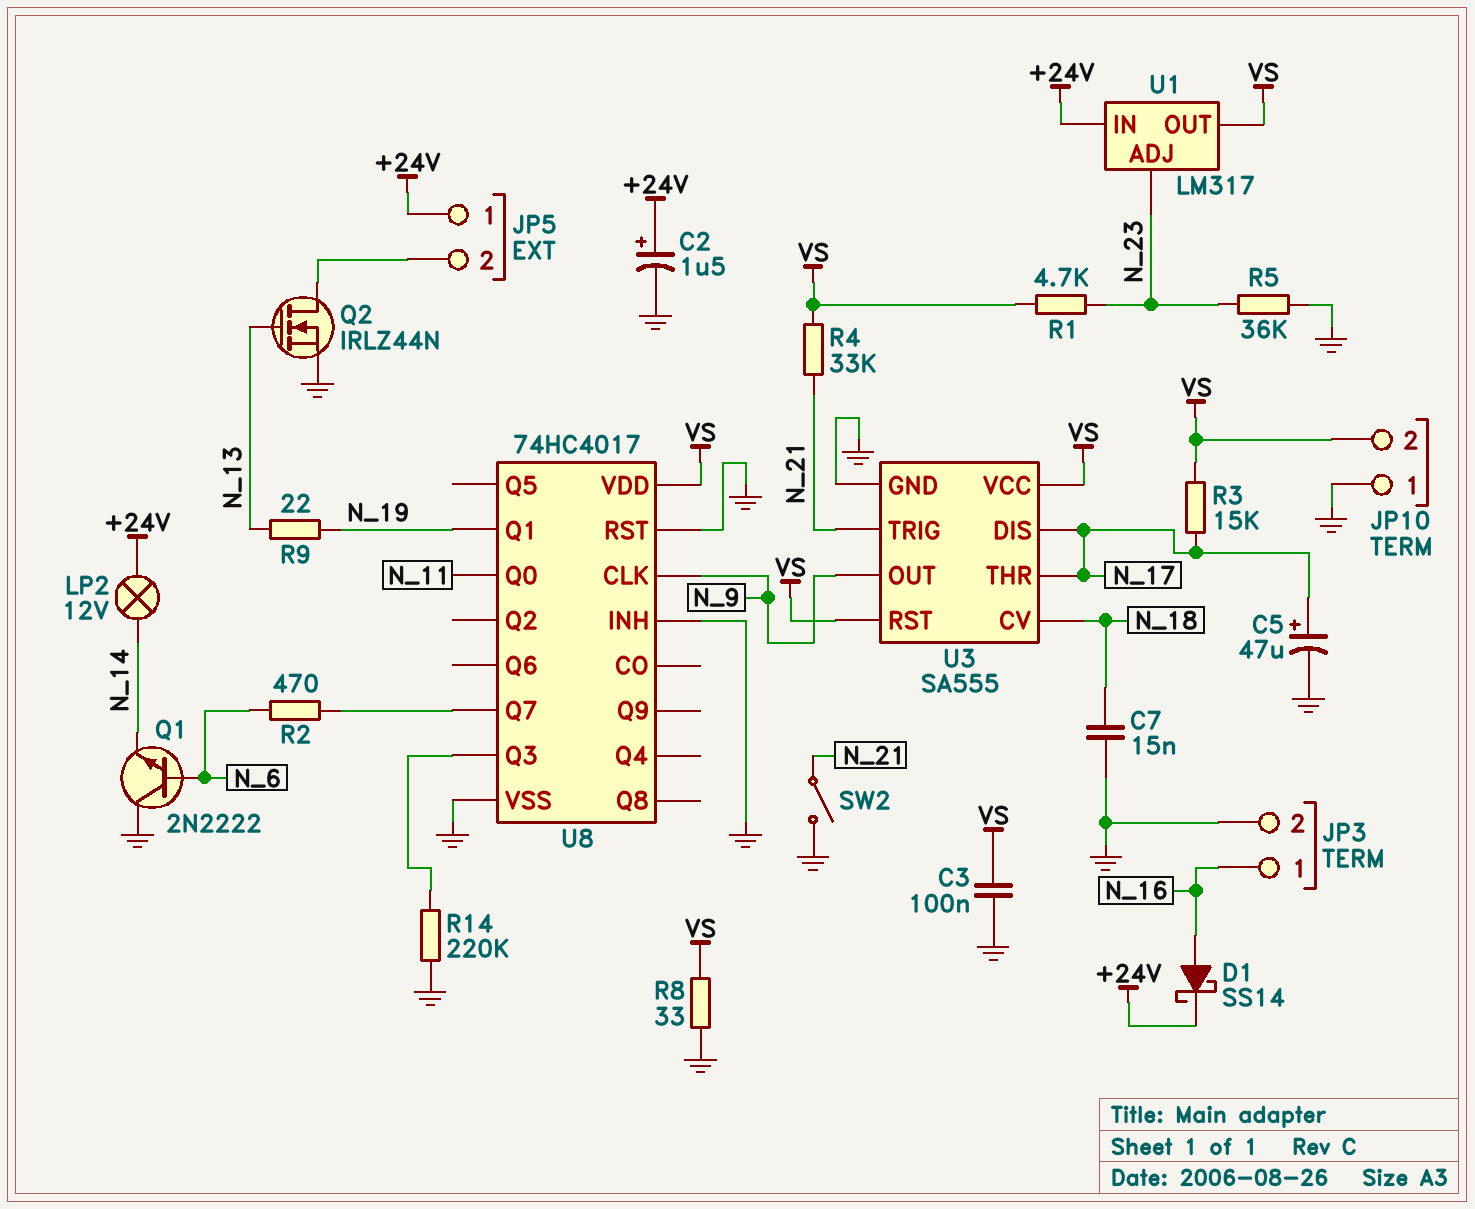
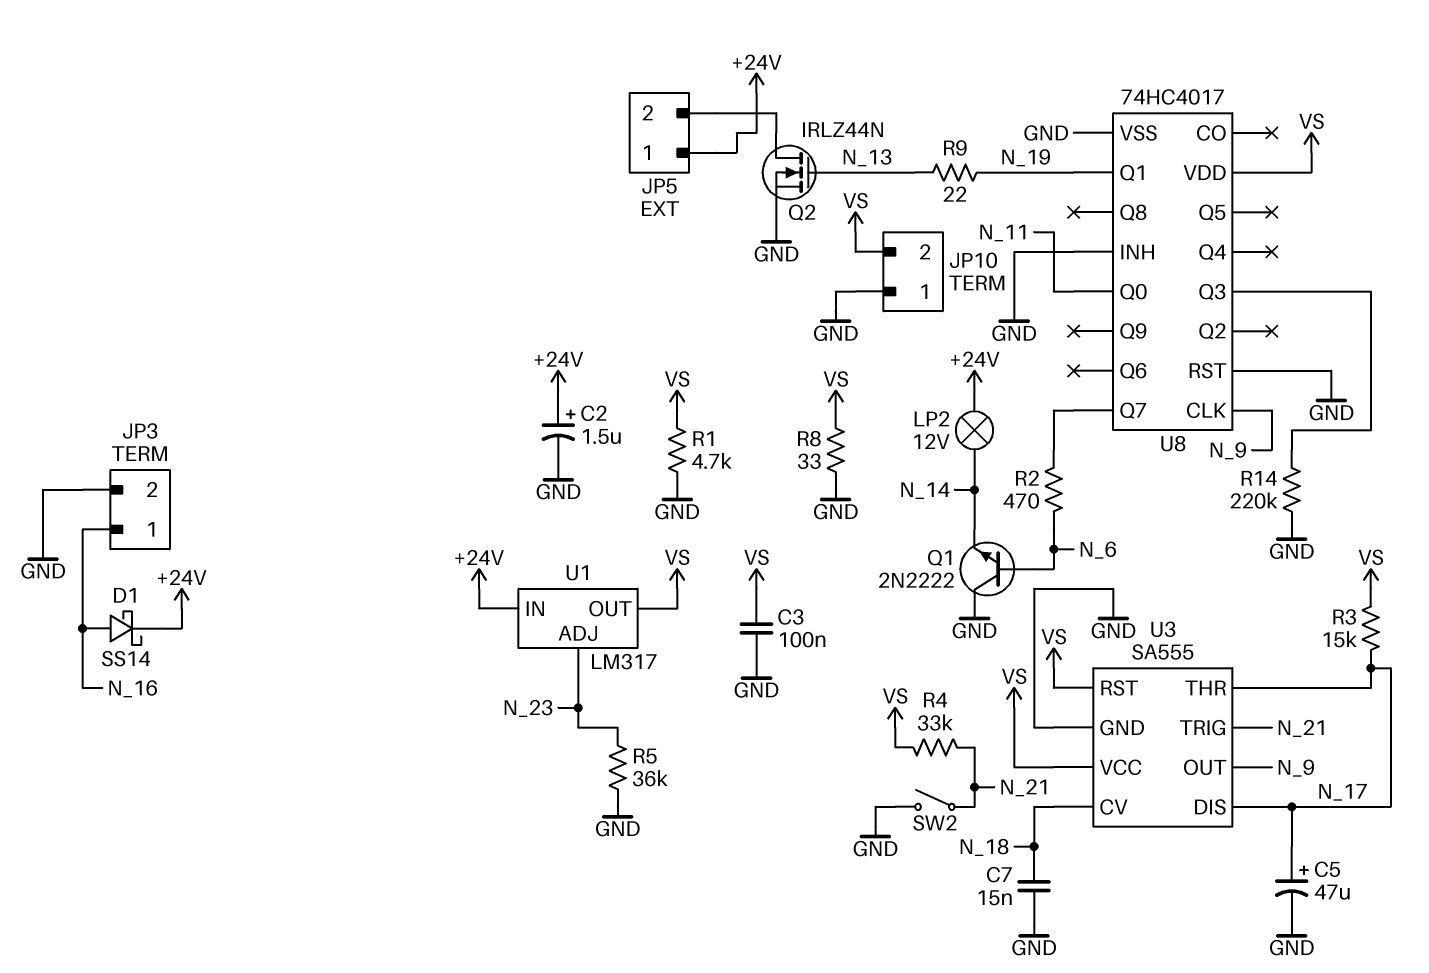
R1: 4.7k (N_23, VS) -> 4.7k (GND, VS)

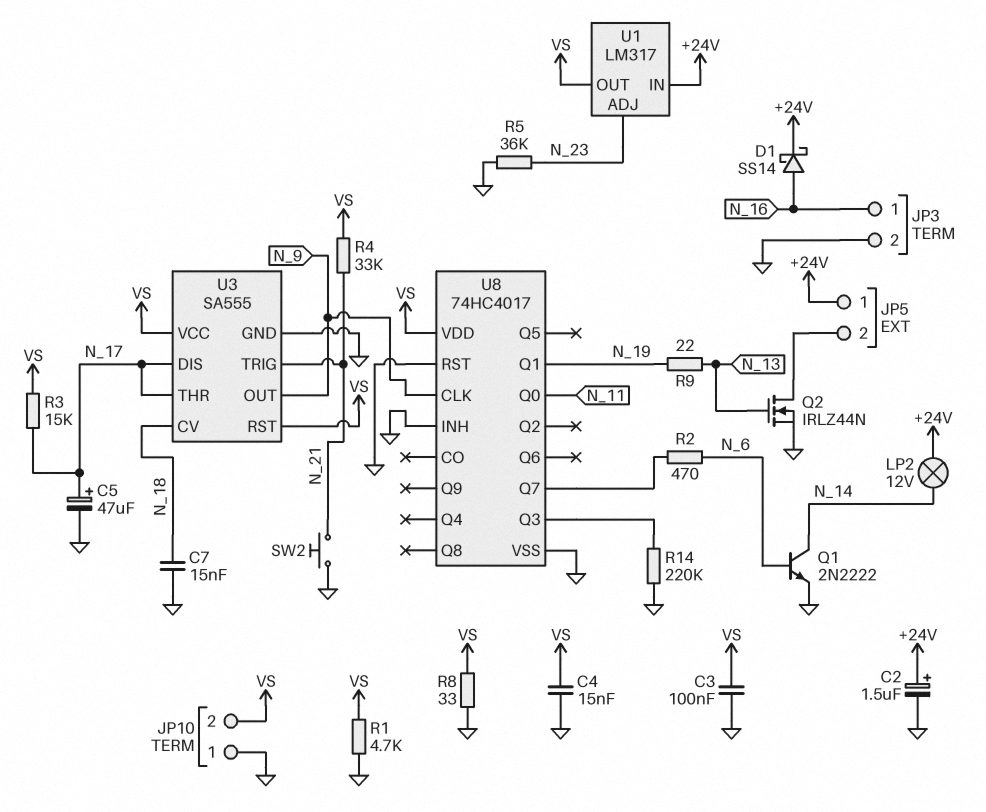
C4: none -> 15nF (GND, VS)
Q1: NPN 2N2222 (B N_6, C GND, E N_14) -> NPN 2N2222 (B N_6, C N_14, E GND)
SW2: switch (GND, N_21) -> button (GND, N_21)

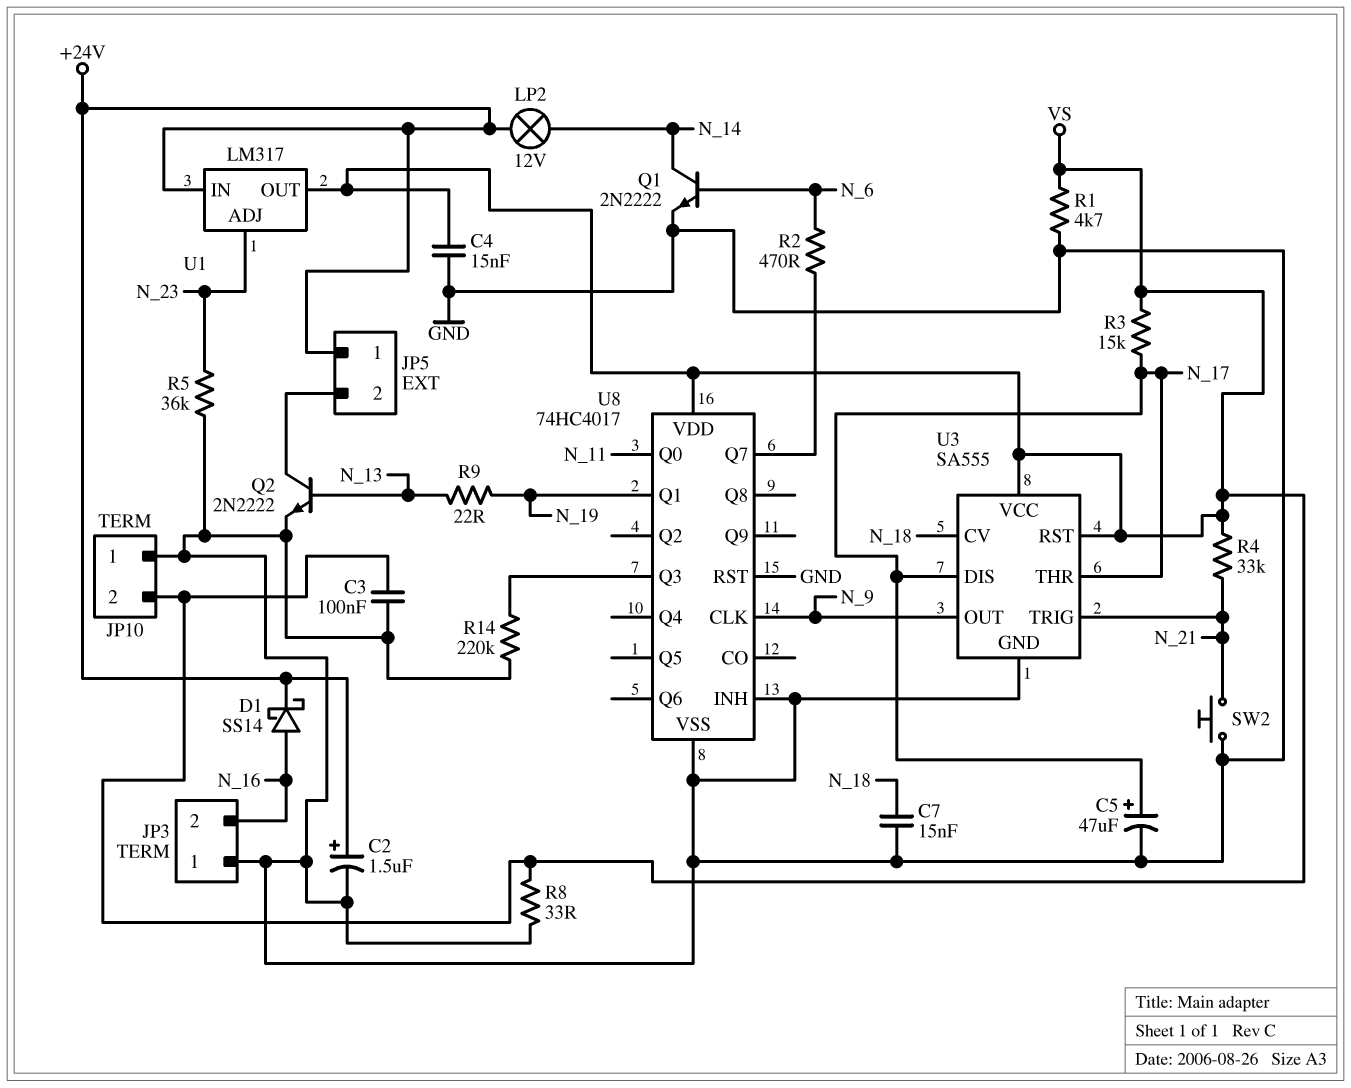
JP3 pin 1: N_16 -> GND
JP3 pin 2: GND -> N_16
Q2: NMOS IRLZ44N (G N_13, D JP5/2, S GND) -> NPN 2N2222 (B N_13, C JP5/2, E GND)

